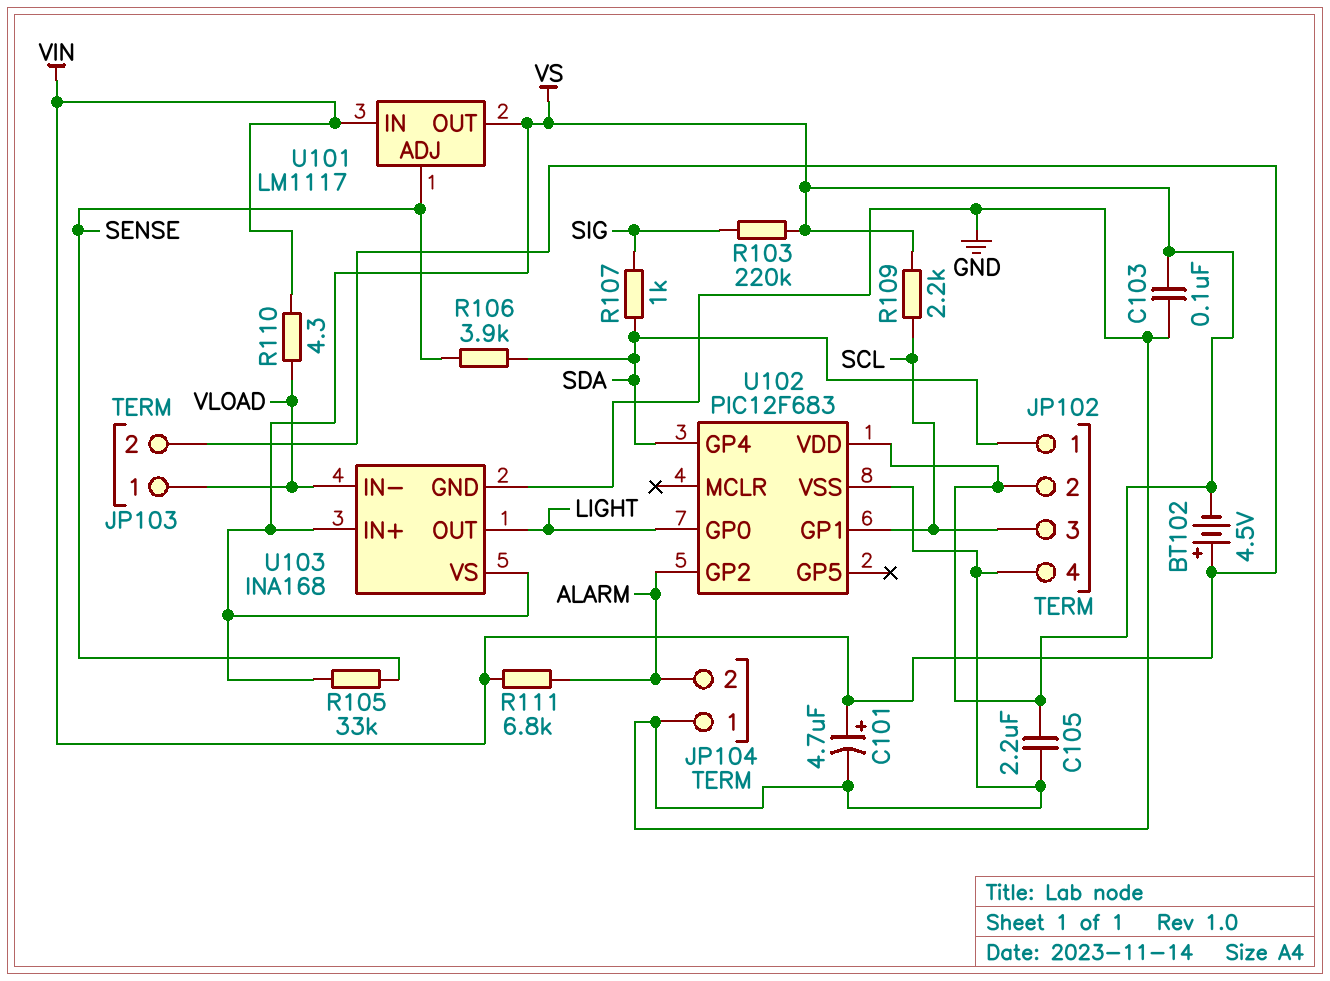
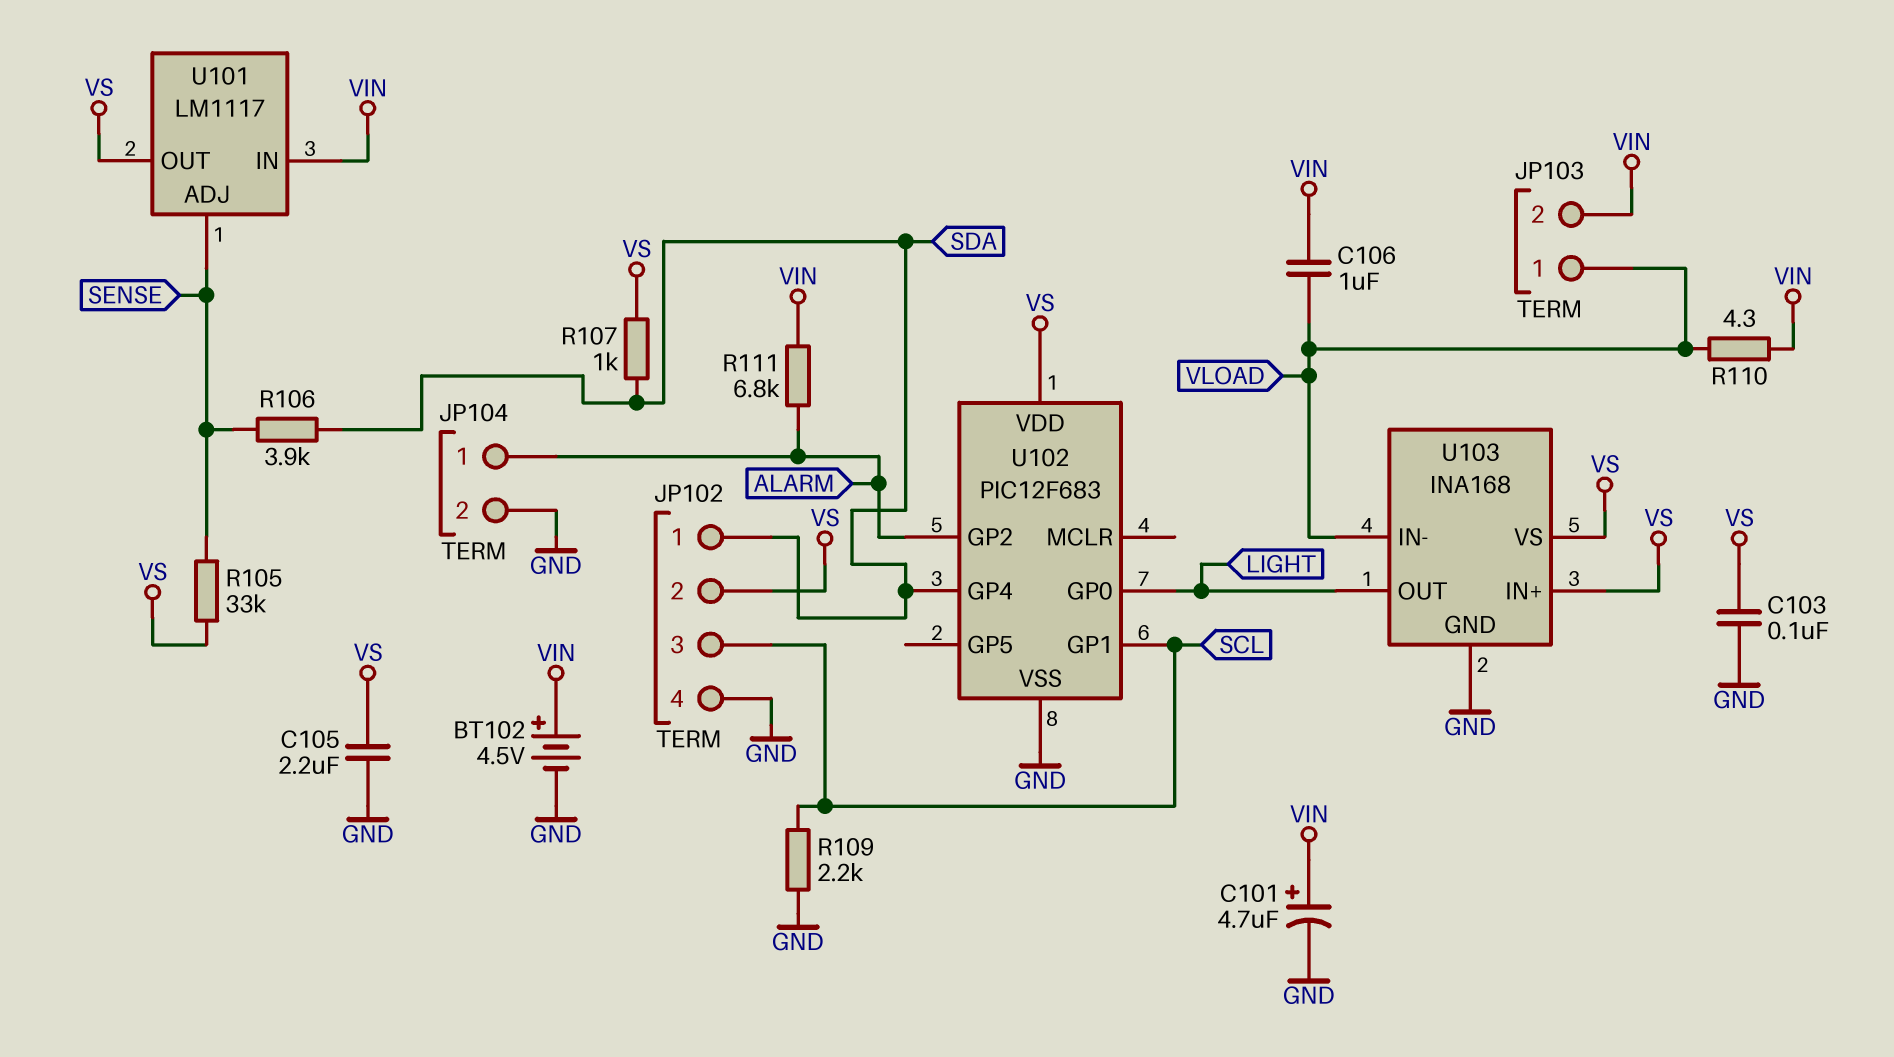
BT102: 4.5V (plus VIN, minus VS) -> 4.5V (plus VIN, minus GND)
C106: none -> 1uF (VIN, VLOAD)
JP104 pin 1: GND -> ALARM
JP104 pin 2: ALARM -> GND
R103: 220k (SIG, VS) -> none
R107: 1k (SDA, SIG) -> 1k (SDA, VS)
R109: 2.2k (SCL, VS) -> 2.2k (GND, SCL)

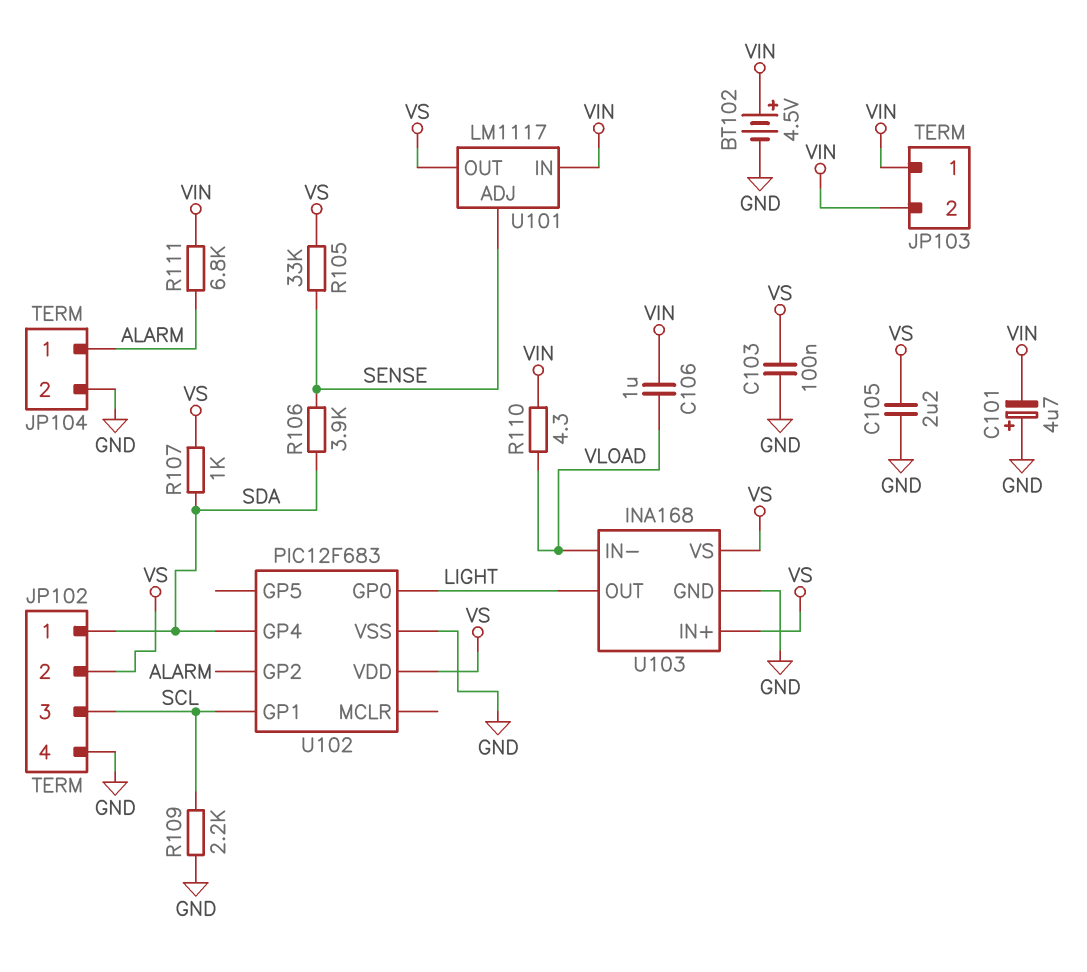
C101: 4.7uF (plus VIN, minus GND) -> 4.7uF (plus GND, minus VIN)
JP103 pin 1: VLOAD -> VIN

